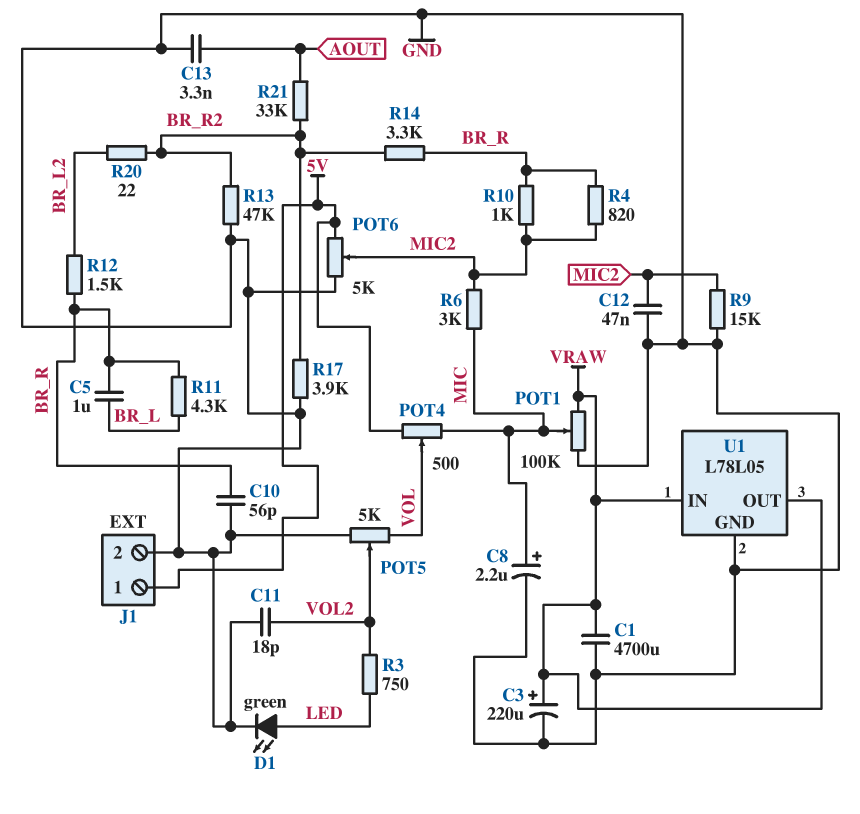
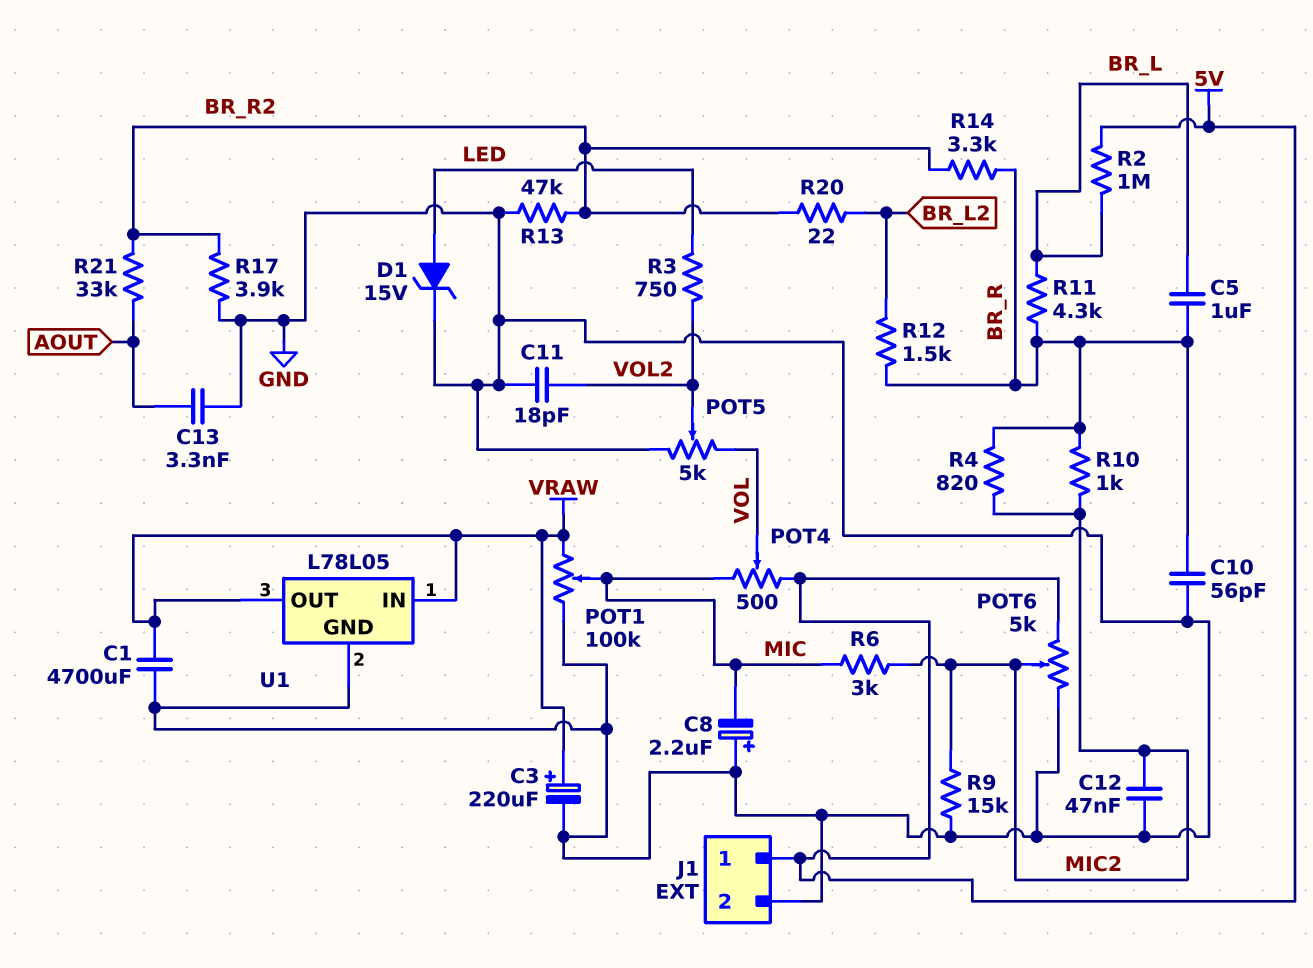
C8: 2.2uF (plus MIC, minus GND) -> 2.2uF (plus GND, minus MIC)
D1: LED green (A LED, K GND) -> zener 15V (A LED, K GND)
R2: none -> 1M (5V, BR_L)

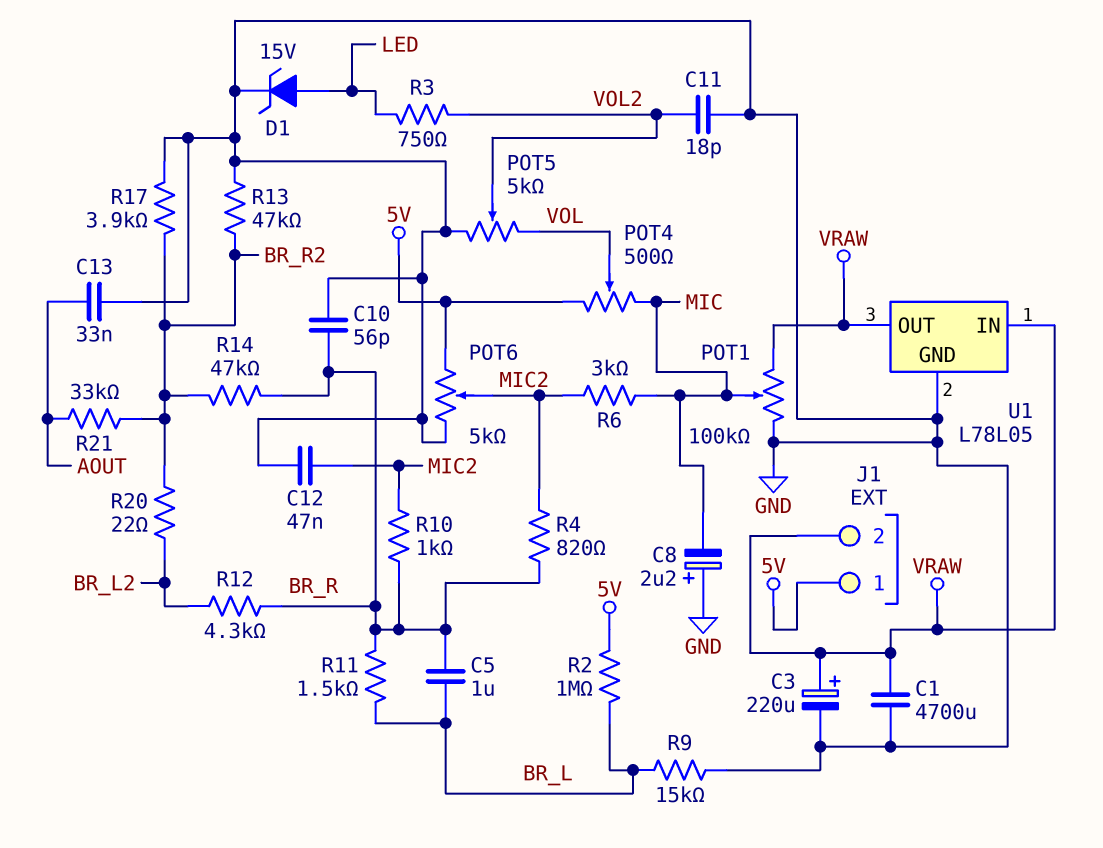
C13: 3.3nF (AOUT, GND) -> 33nF (AOUT, GND)
J1 pin 2: GND -> VRAW
R9: 15k (GND, MIC2) -> 15k (BR_L, GND)
R11: 4.3k (BR_L, BR_R) -> 1.5k (BR_L, BR_R)
R12: 1.5k (BR_L2, BR_R) -> 4.3k (BR_L2, BR_R)
R14: 3.3k (BR_R, BR_R2) -> 47k (BR_R, BR_R2)

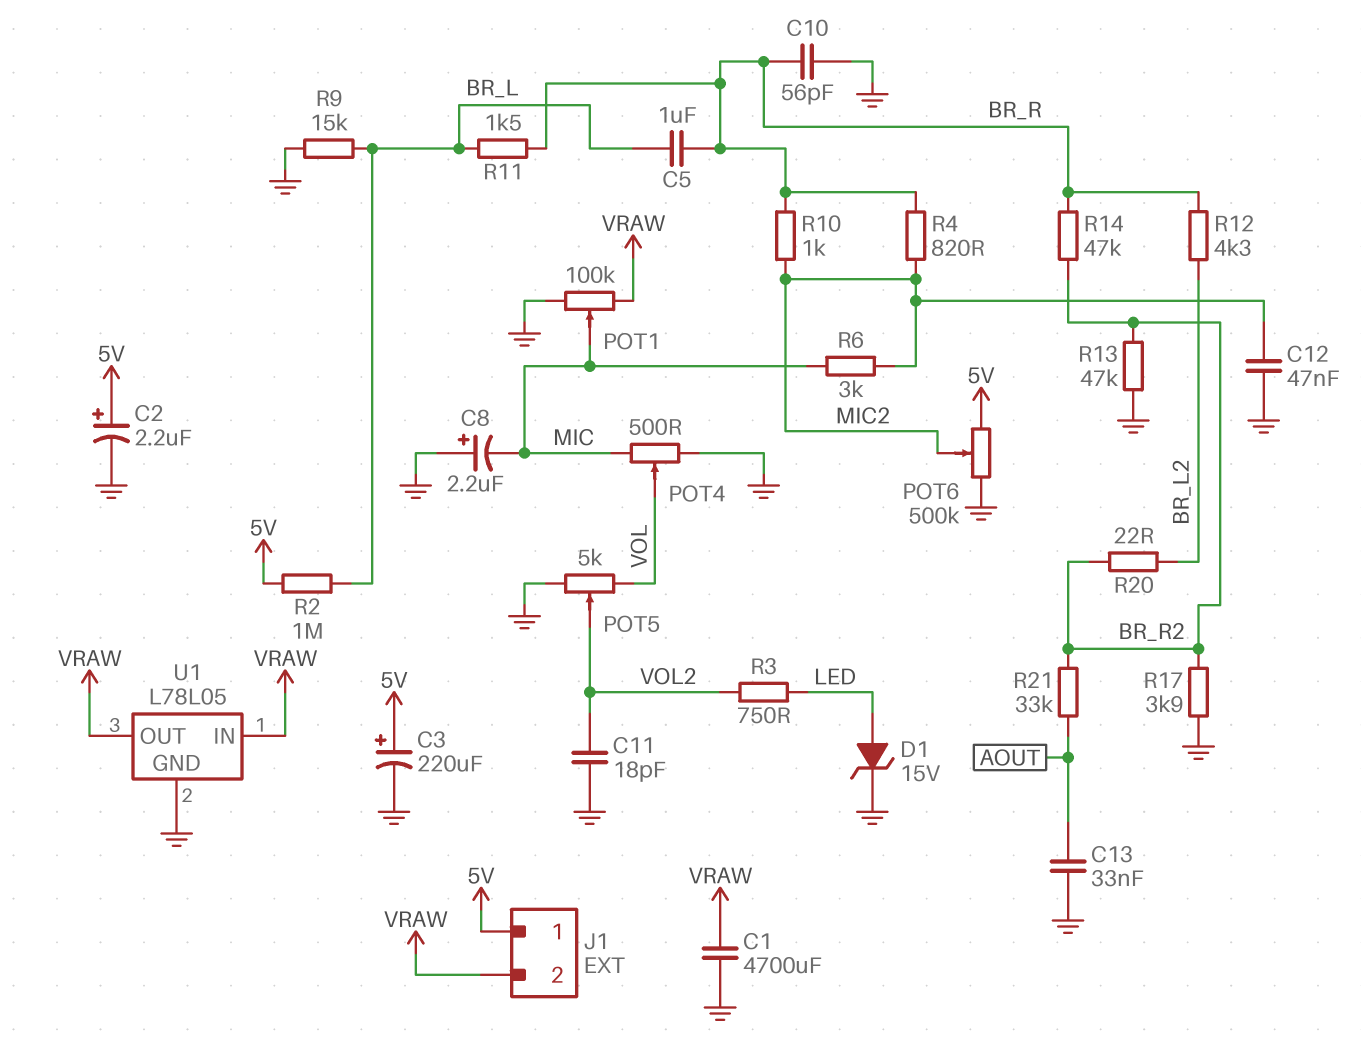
C2: none -> 2.2uF (plus 5V, minus GND)
C3: 220uF (plus VRAW, minus GND) -> 220uF (plus 5V, minus GND)
POT4: 500 (5V, MIC, wiper VOL) -> 500 (GND, MIC, wiper VOL)
POT6: 5k (5V, GND, wiper MIC2) -> 500k (5V, GND, wiper MIC2)

